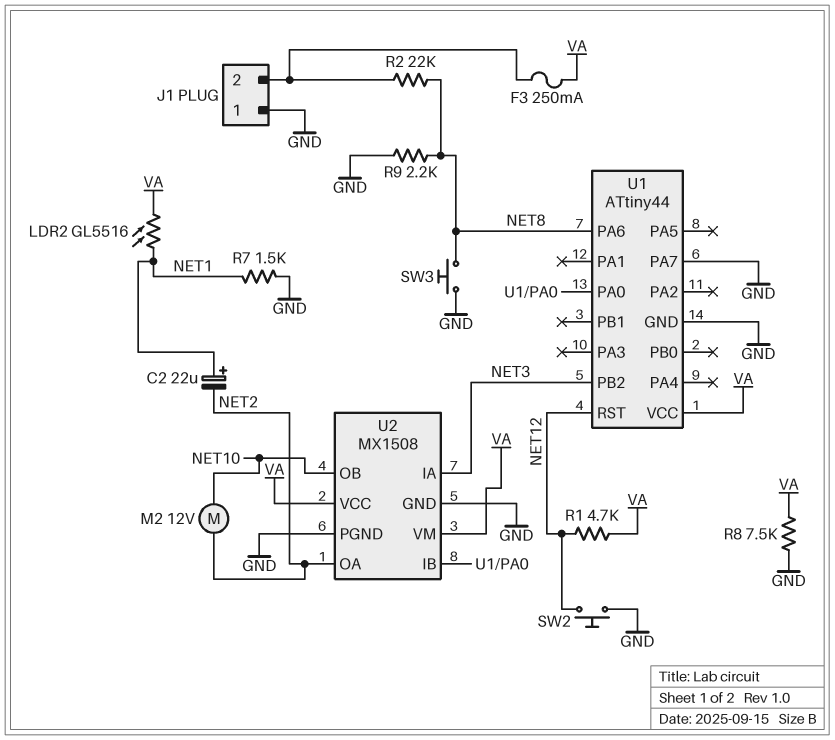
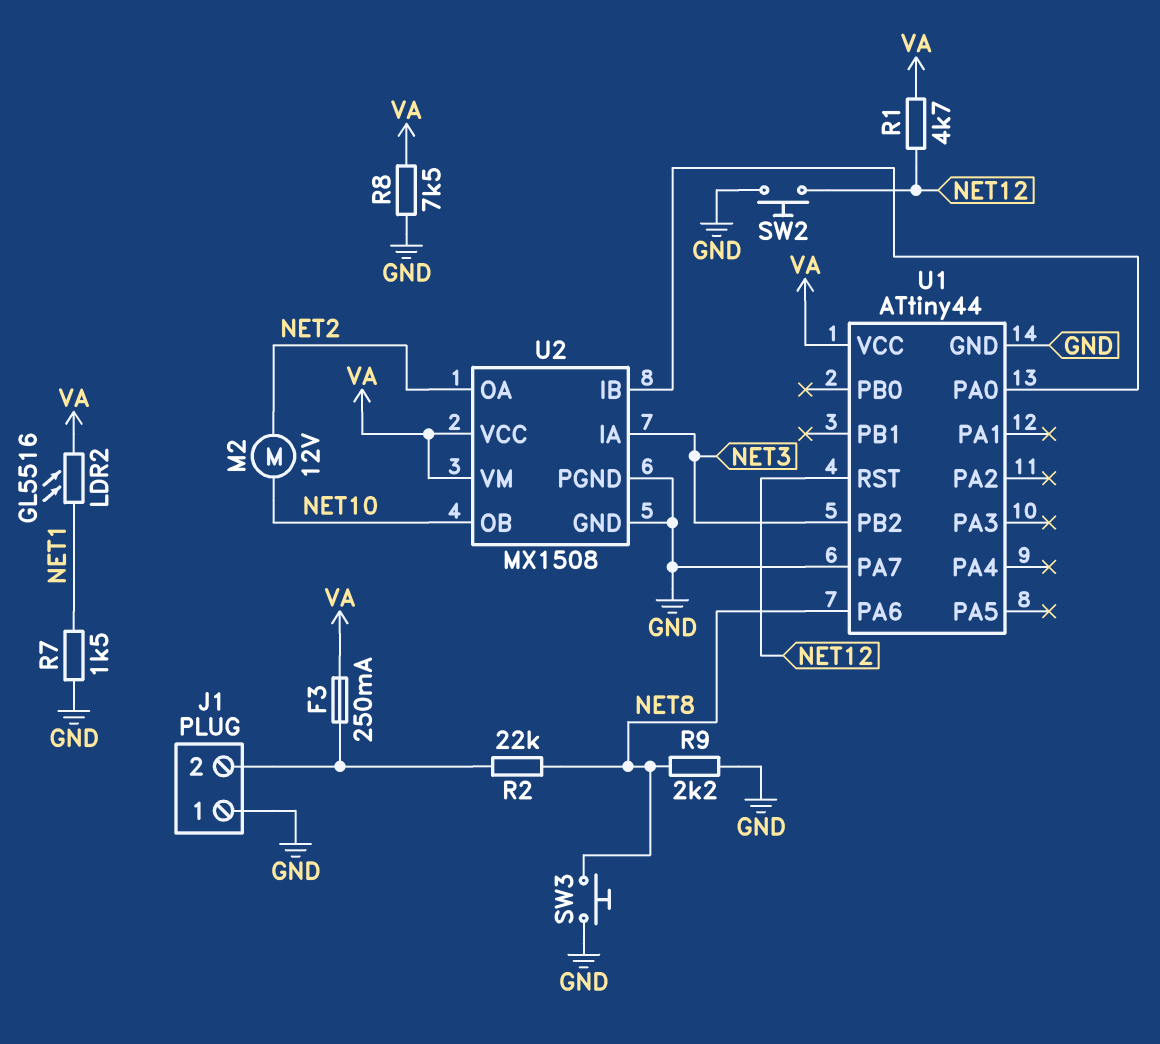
C2: 22uF (plus NET1, minus NET2) -> none

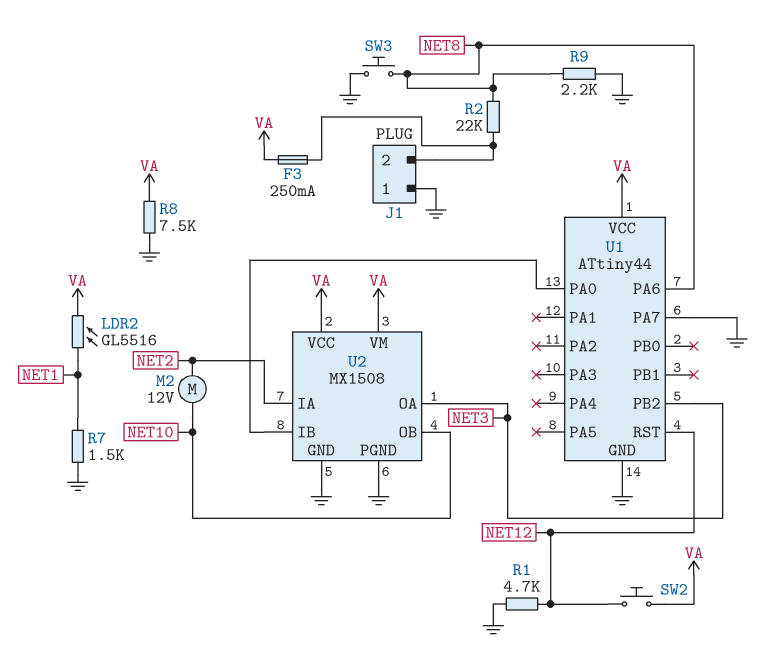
R1: 4.7k (NET12, VA) -> 4.7k (GND, NET12)
SW2: button (GND, NET12) -> button (NET12, VA)
U2 pin IA: NET3 -> NET2
U2 pin OA: NET2 -> NET3

